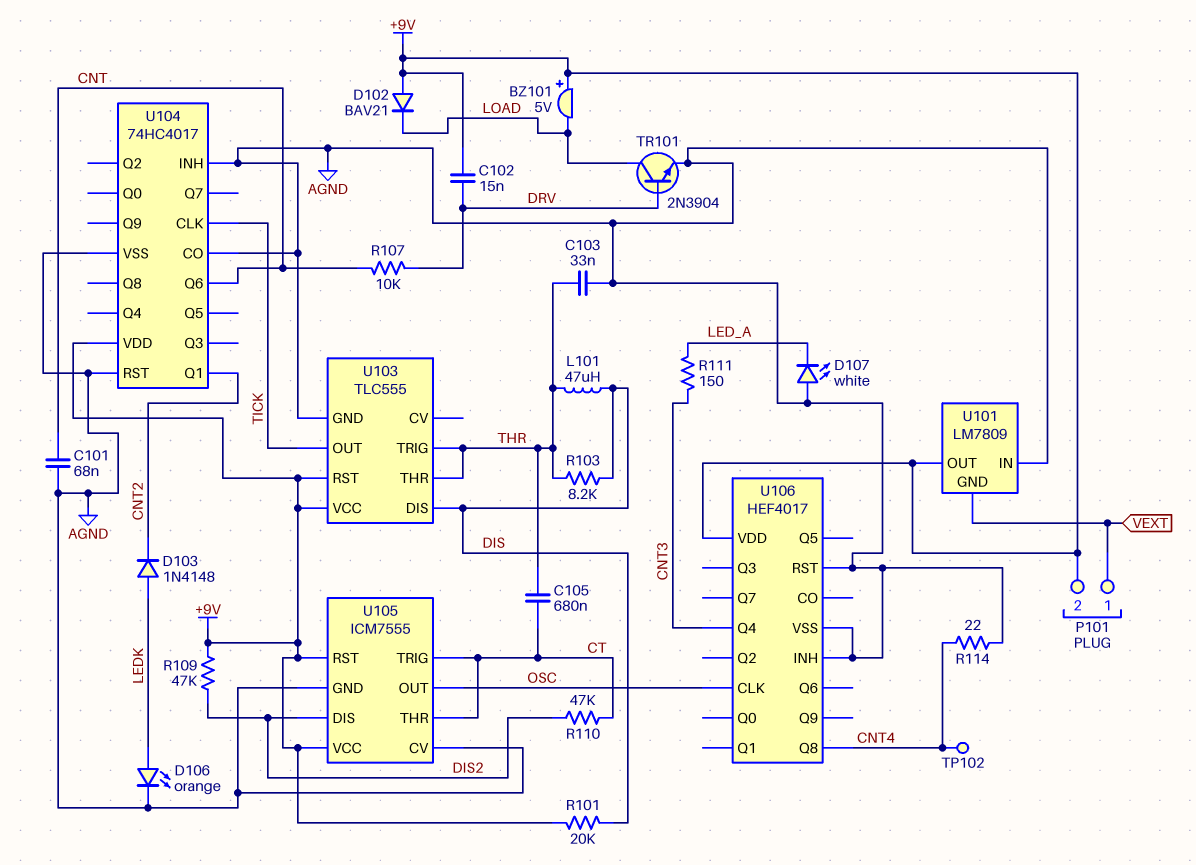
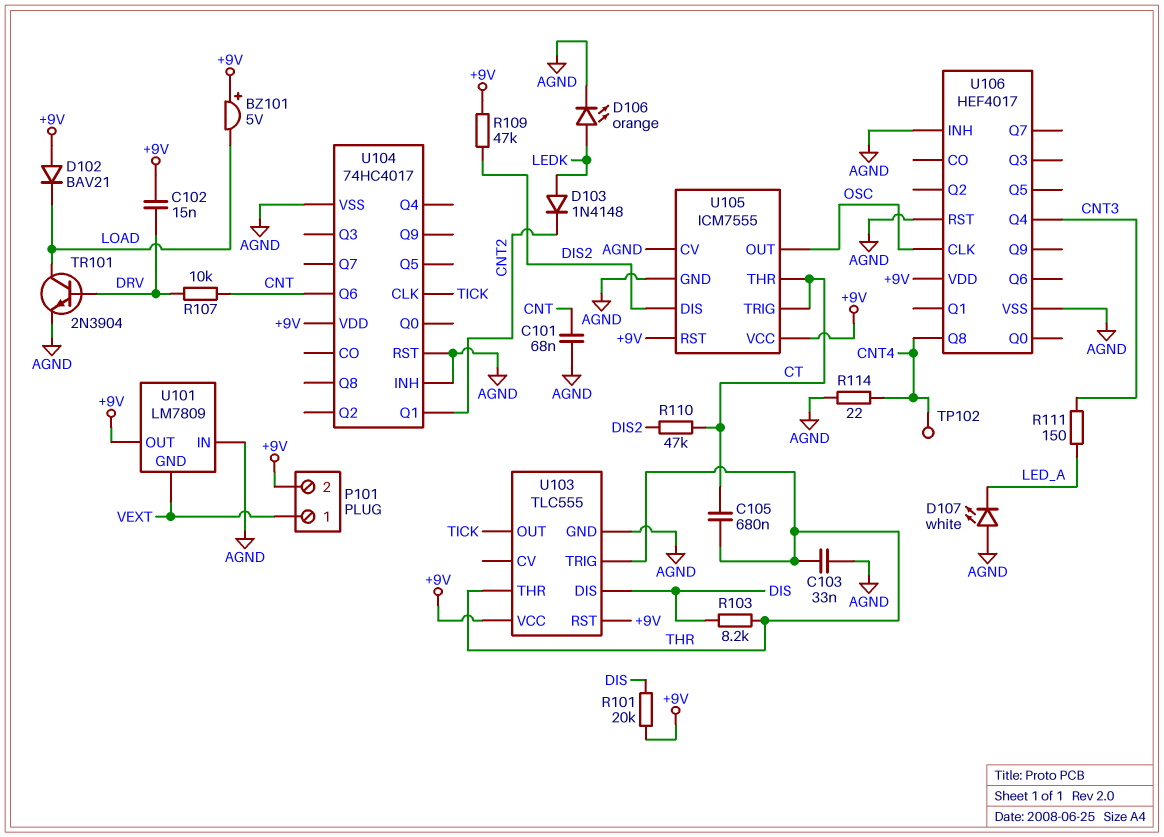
L101: 47uH (DIS, THR) -> none
U104 pin CO: AGND -> none

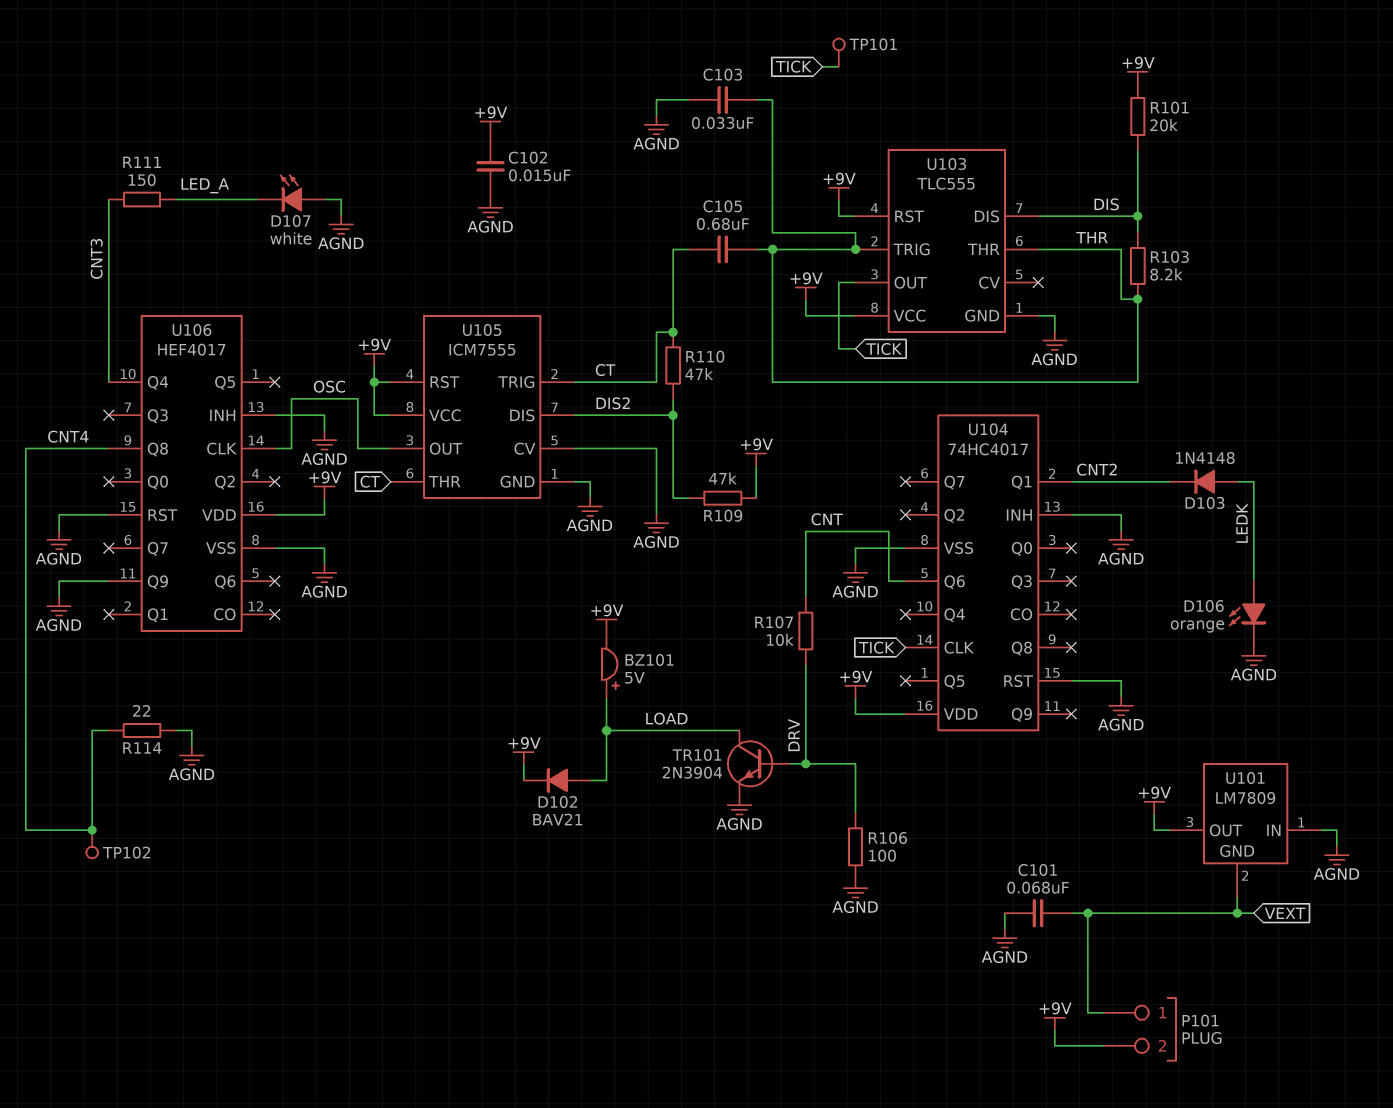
BZ101: buzzer 5V (plus +9V, minus LOAD) -> buzzer 5V (plus LOAD, minus +9V)
C101: 68nF (AGND, CNT) -> 68nF (AGND, VEXT)
C102: 15nF (+9V, DRV) -> 15nF (+9V, AGND)
D102: diode BAV21 (A +9V, K LOAD) -> diode BAV21 (A LOAD, K +9V)
R106: none -> 100 (AGND, DRV)
TP101: none -> test point (TICK)
U106 pin Q9: none -> AGND

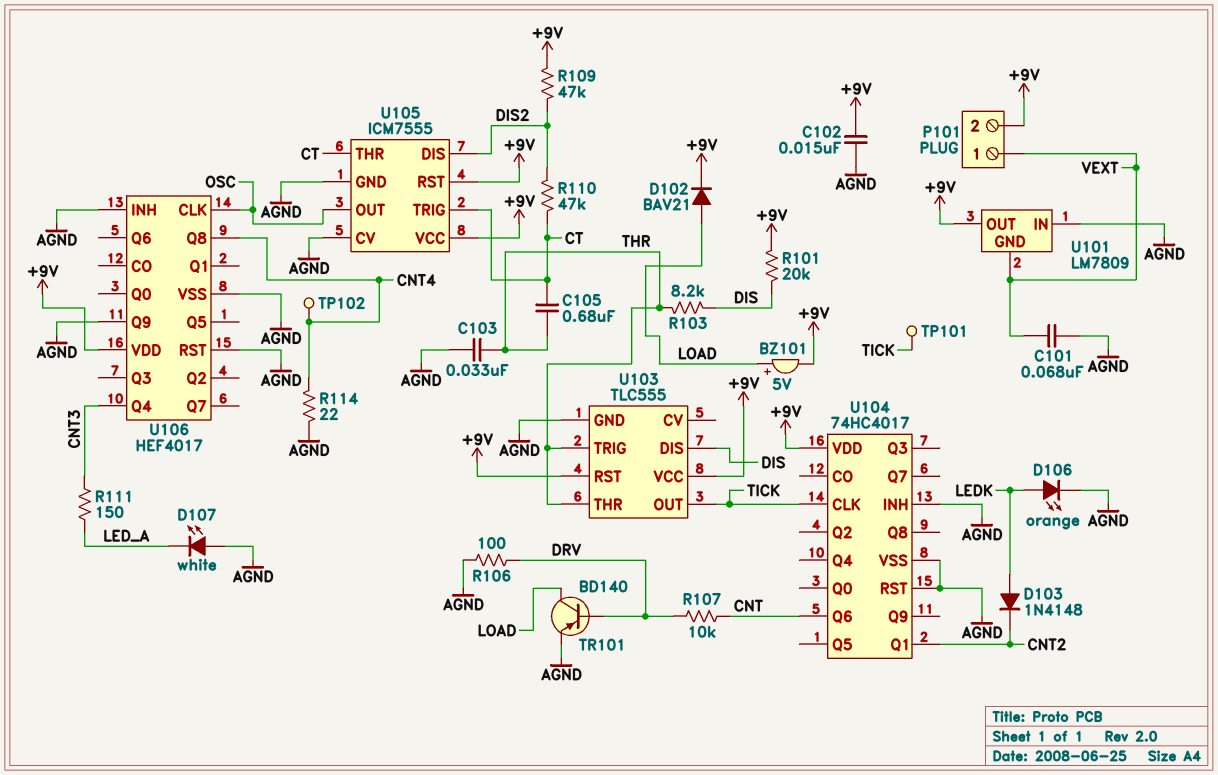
TR101: NPN 2N3904 (B DRV, C LOAD, E AGND) -> PNP BD140 (B DRV, C LOAD, E AGND)

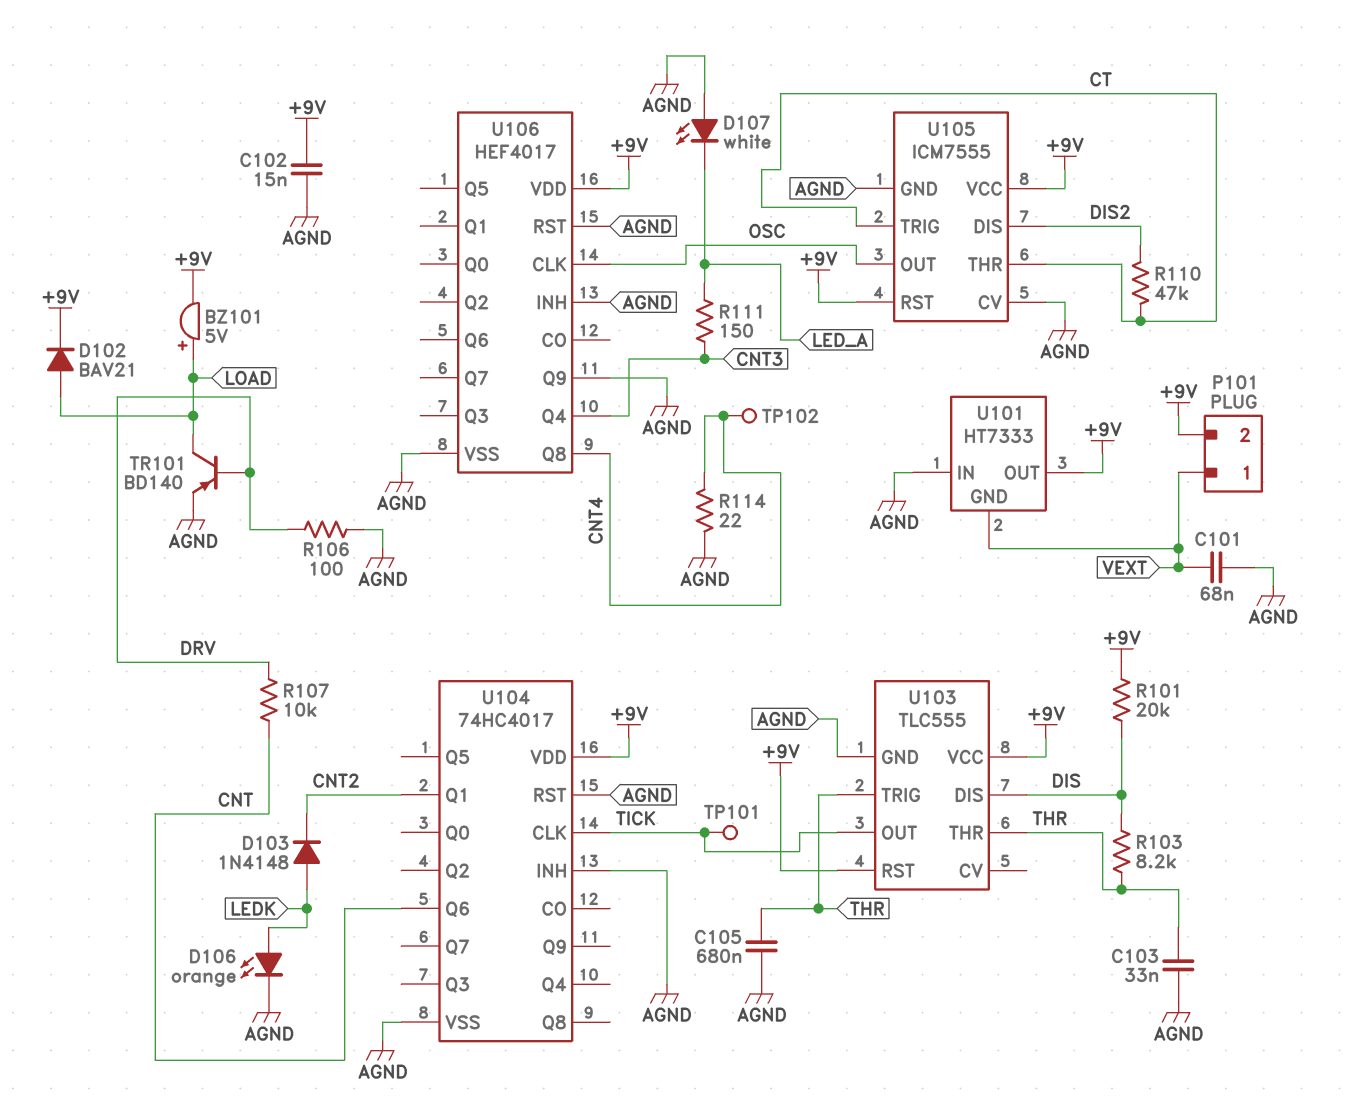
C105: 680nF (CT, THR) -> 680nF (AGND, THR)
R109: 47k (+9V, DIS2) -> none
U101: LM7809 -> HT7333

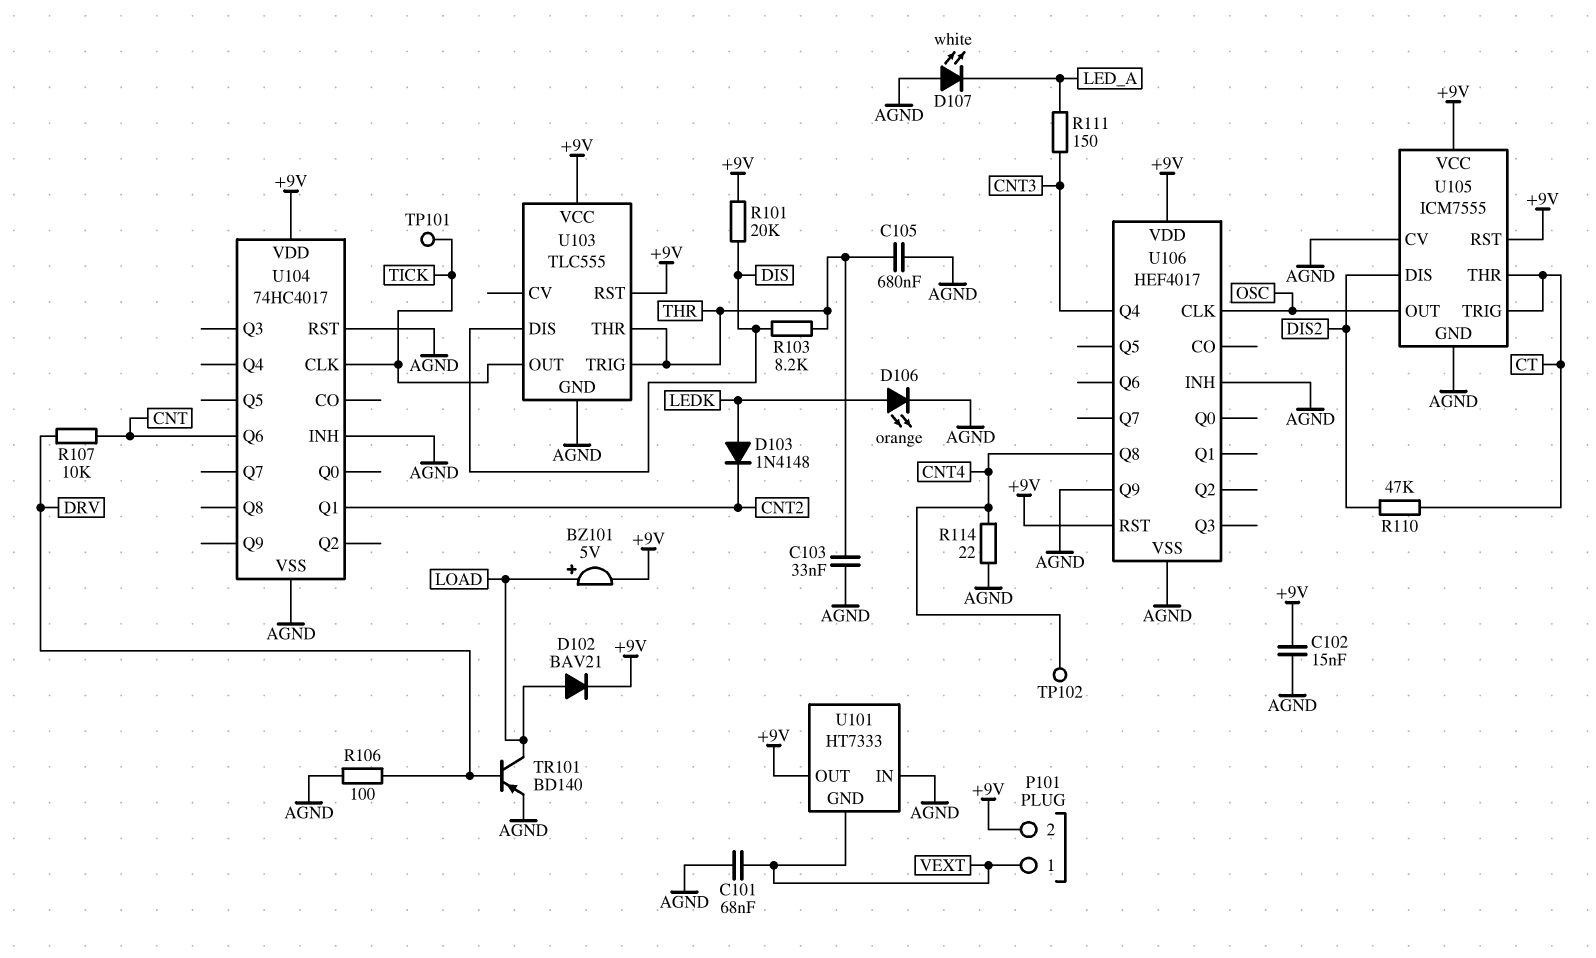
U106 pin RST: AGND -> +9V

